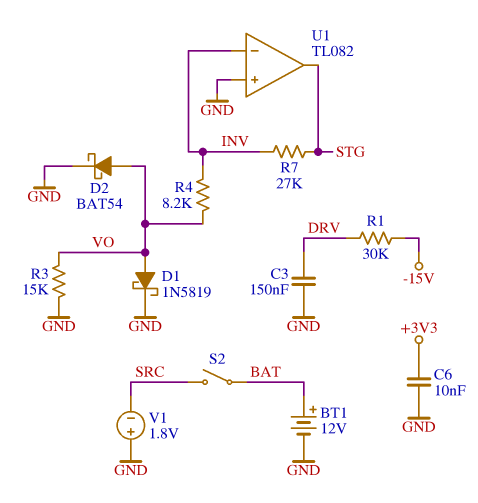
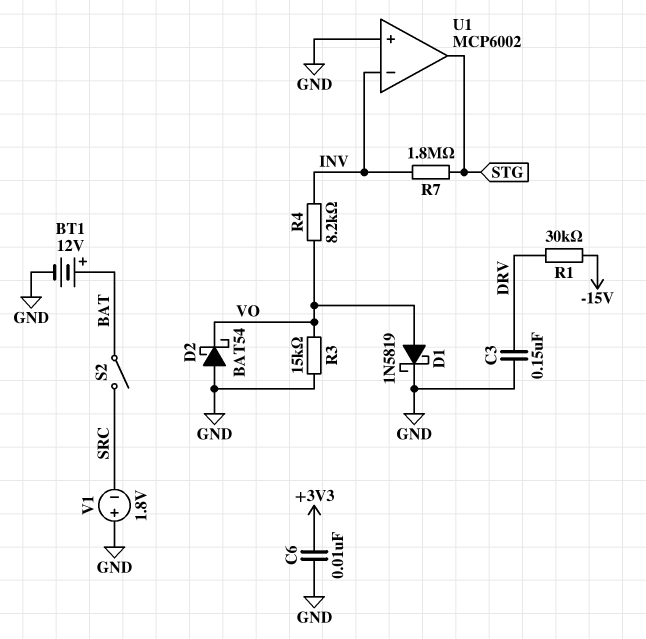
D2: schottky BAT54 (A VO, K GND) -> schottky BAT54 (A GND, K VO)
R7: 27k (INV, STG) -> 1.8M (INV, STG)
U1: TL082 -> MCP6002

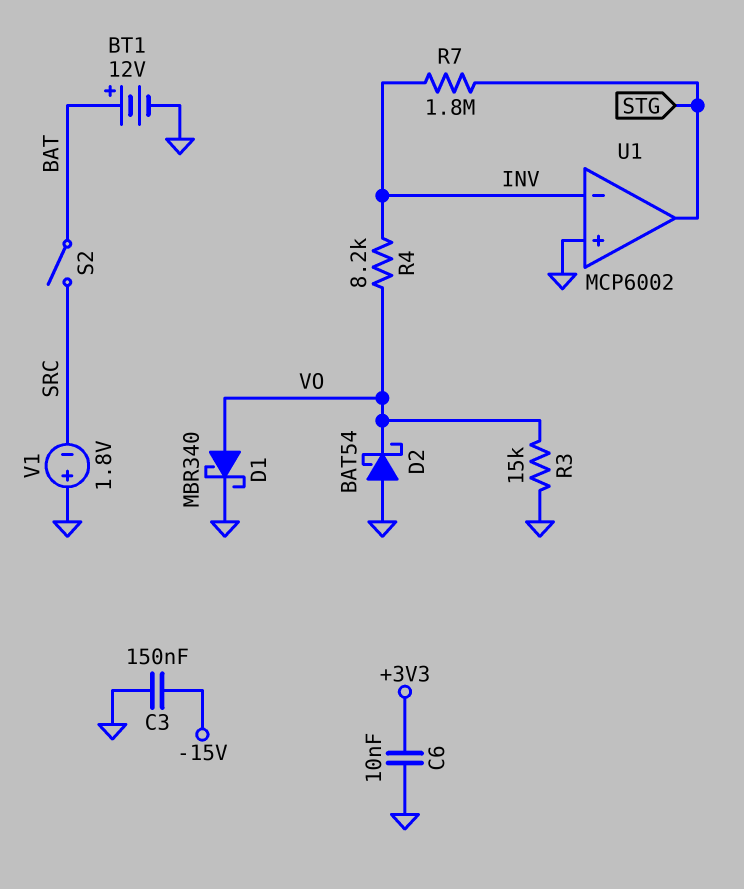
C3: 150nF (DRV, GND) -> 150nF (-15V, GND)
D1: schottky 1N5819 (A VO, K GND) -> schottky MBR340 (A VO, K GND)
R1: 30k (-15V, DRV) -> none

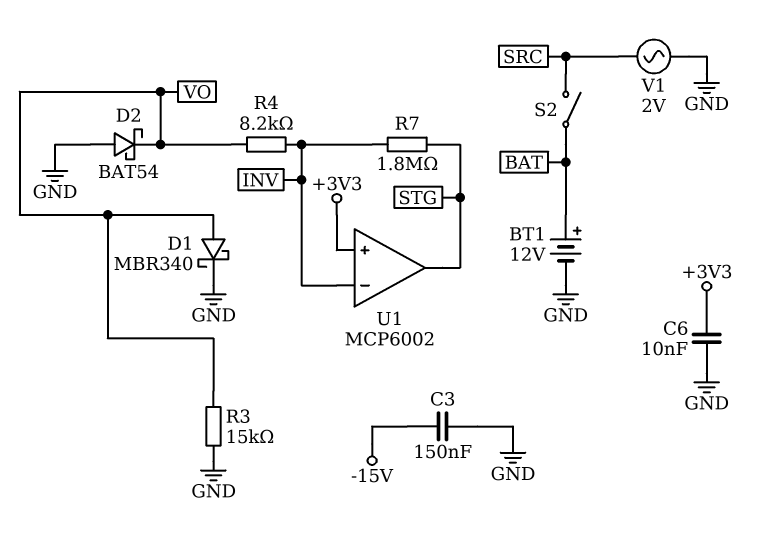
U1 pin in+: GND -> +3V3
V1: 1.8V (plus GND, minus SRC) -> AC 2V (GND, SRC)

